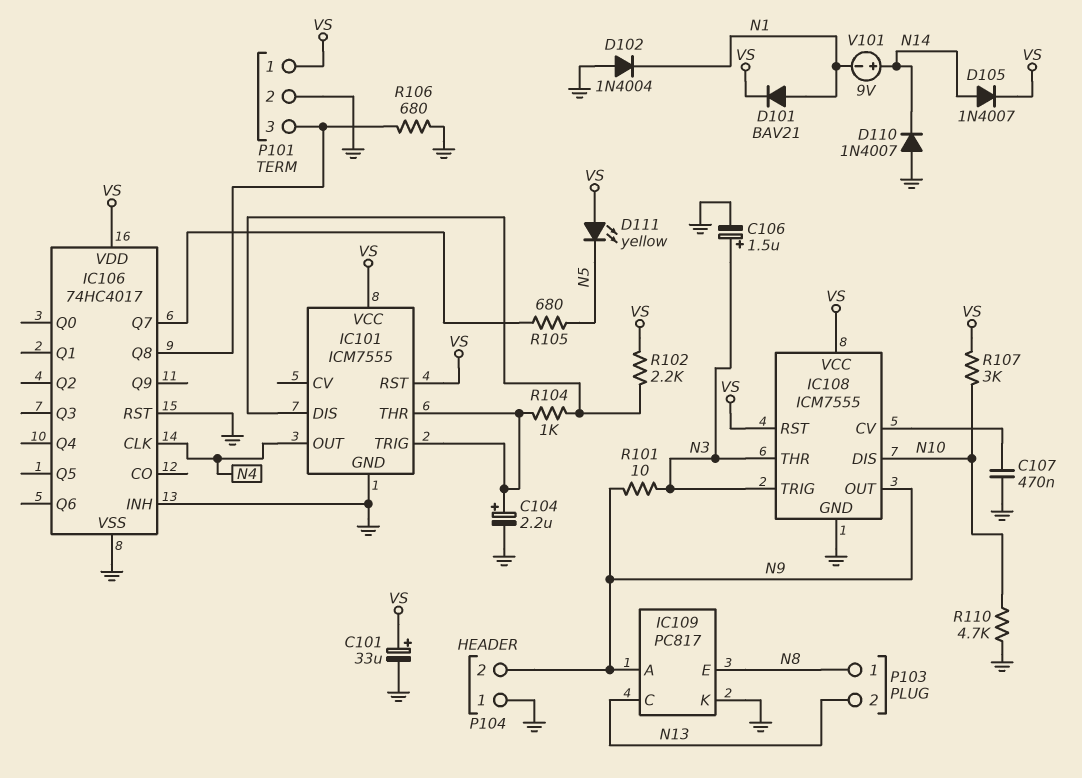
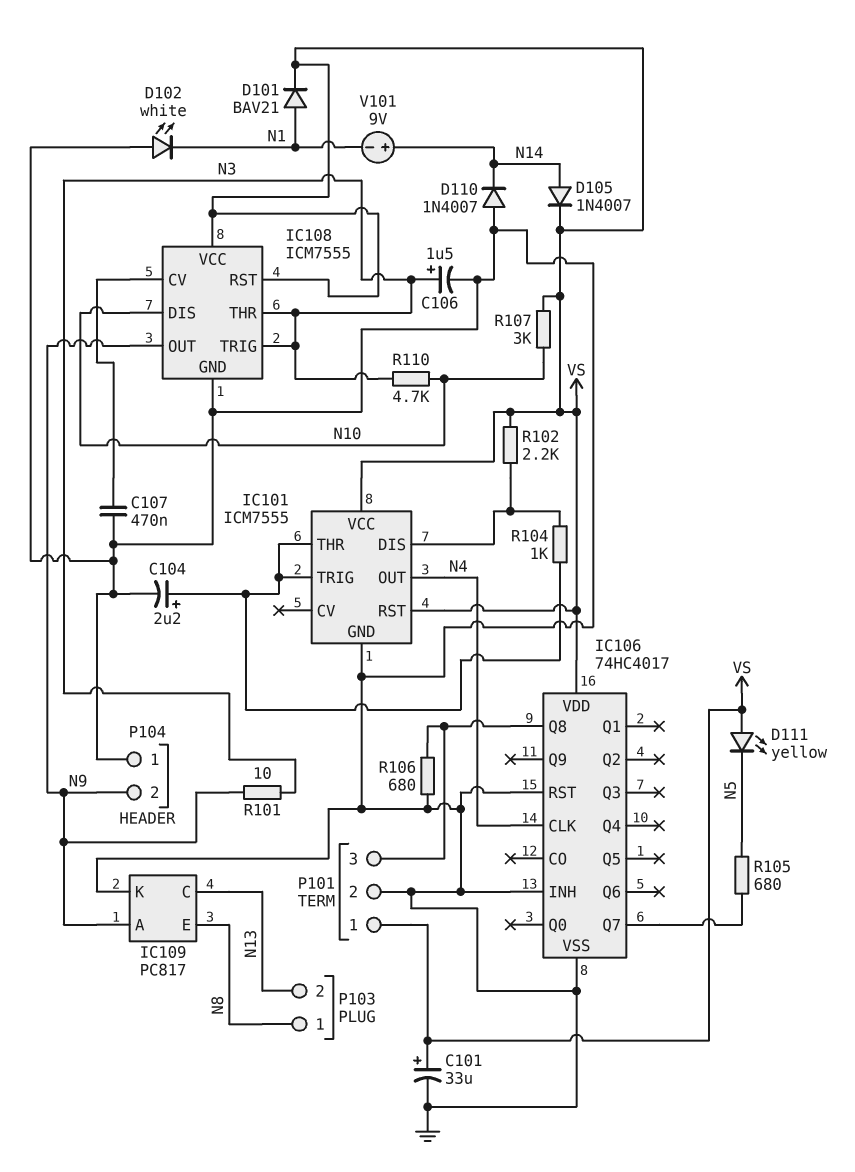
D102: diode 1N4004 (A GND, K N1) -> LED white (A GND, K N1)
R110: 4.7k (GND, N10) -> 4.7k (N3, N10)

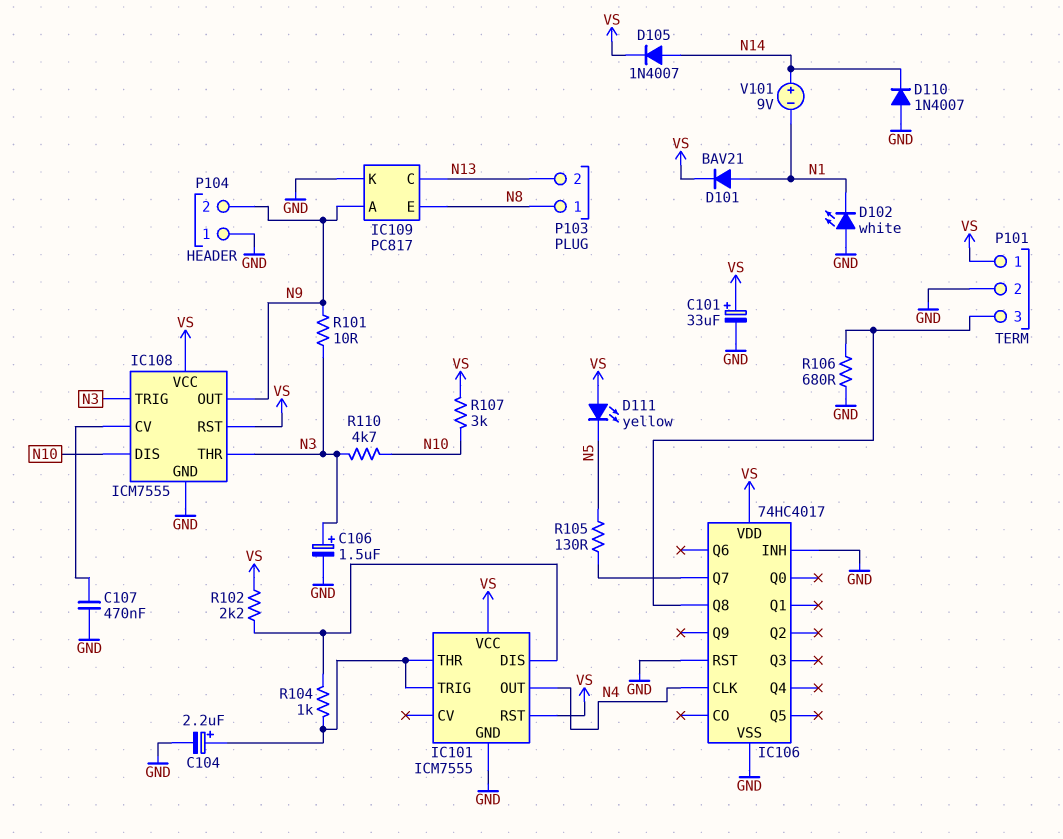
R105: 680 (IC106/Q7, N5) -> 130 (IC106/Q7, N5)

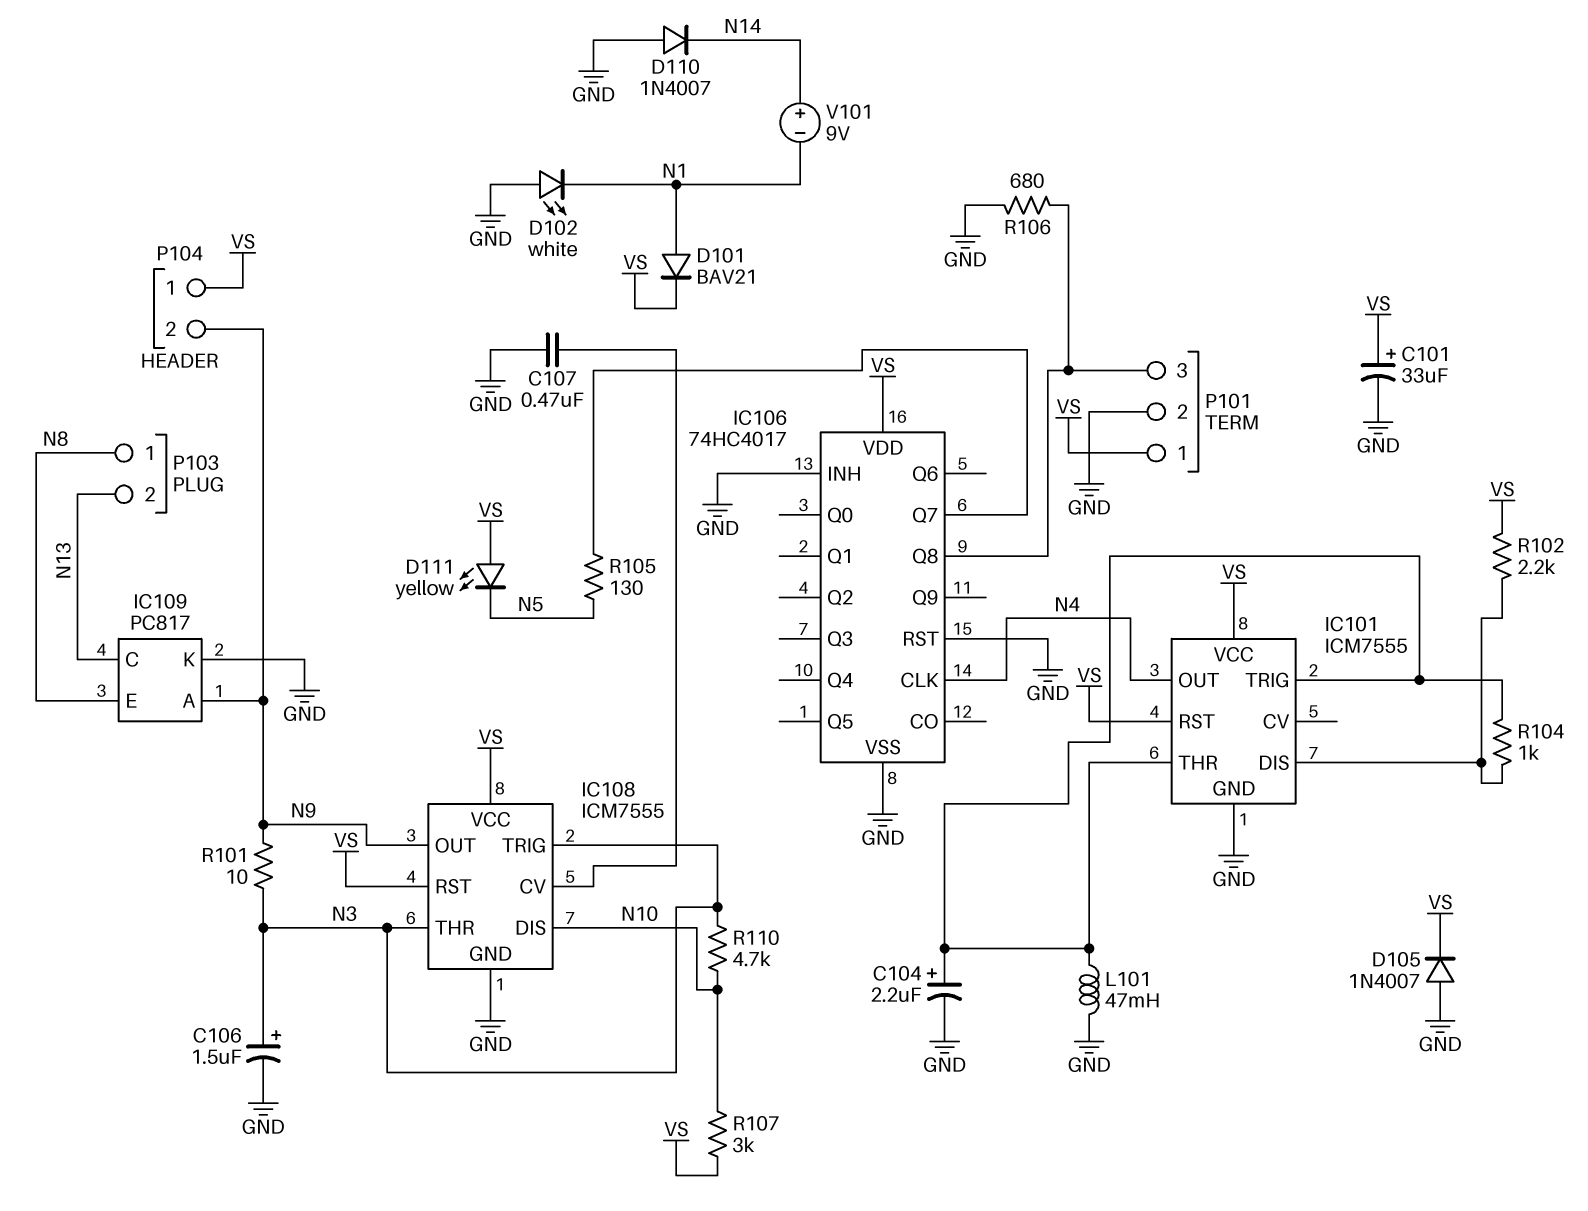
D105: diode 1N4007 (A N14, K VS) -> diode 1N4007 (A GND, K VS)
L101: none -> 47mH (GND, IC101/THR)
P104 pin 1: GND -> VS

